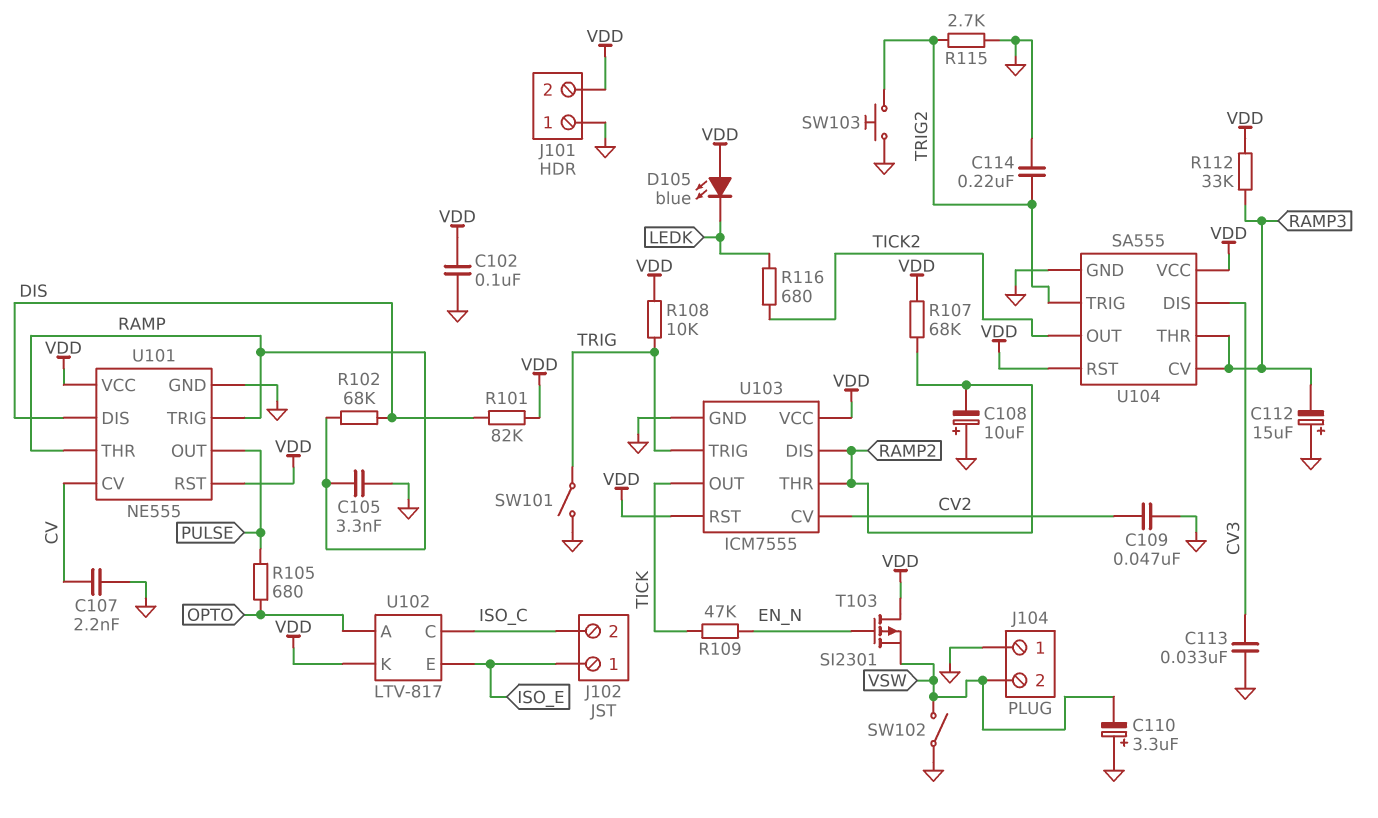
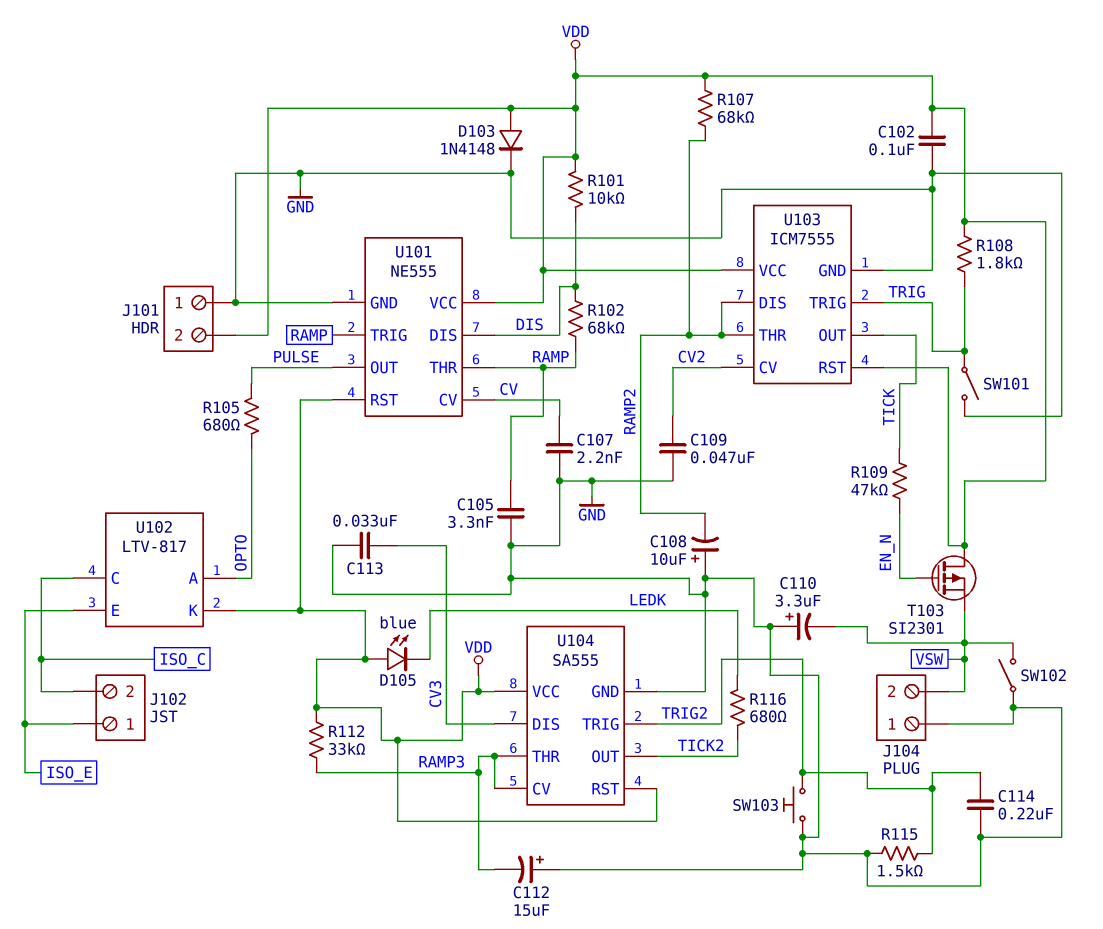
D103: none -> diode 1N4148 (A VDD, K GND)
R101: 82k (DIS, VDD) -> 10k (DIS, VDD)
R108: 10k (TRIG, VDD) -> 1.8k (TRIG, VDD)
R115: 2.7k (GND, TRIG2) -> 1.5k (GND, TRIG2)

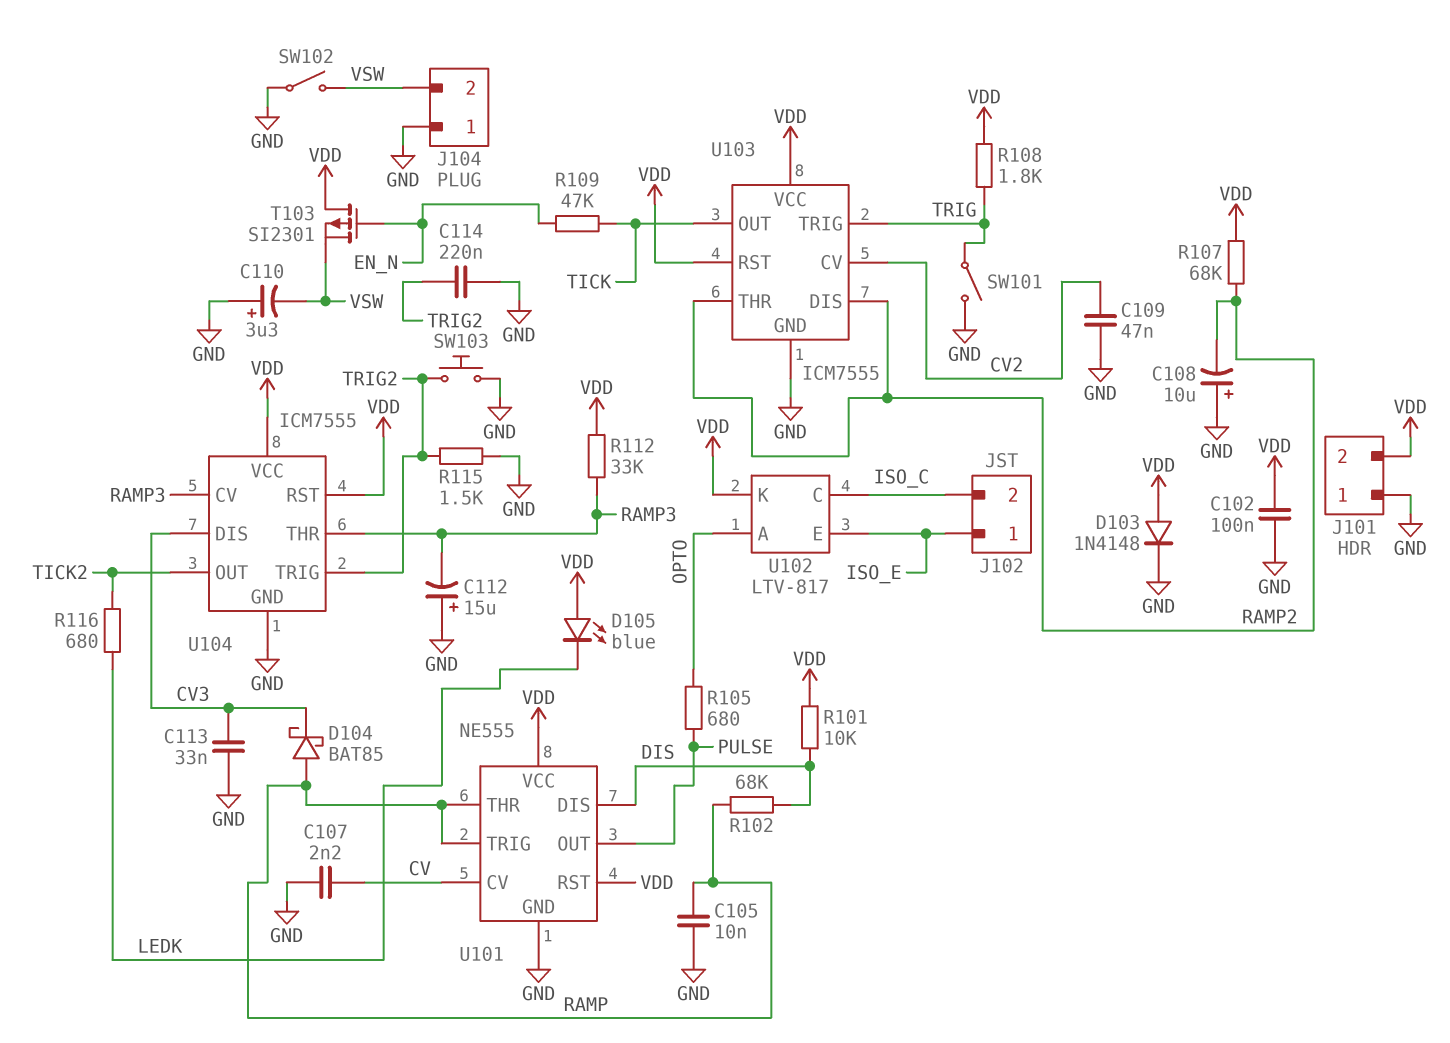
C105: 3.3nF (GND, RAMP) -> 10nF (GND, RAMP)
D104: none -> schottky BAT85 (A RAMP, K CV3)
U104: SA555 -> ICM7555

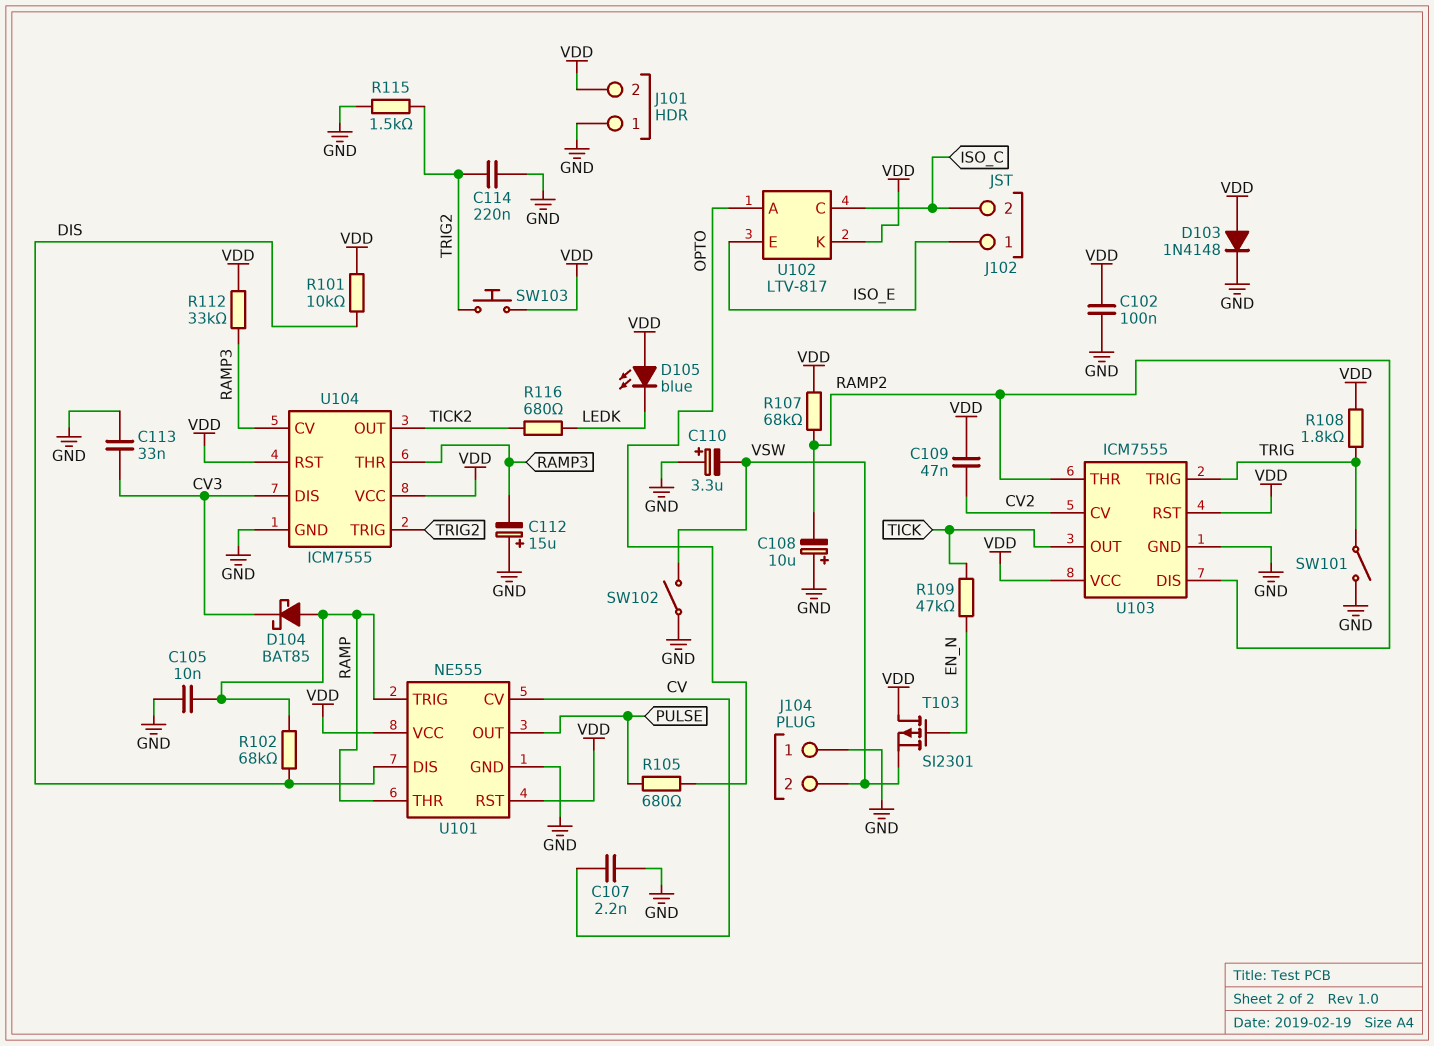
C109: 47nF (CV2, GND) -> 47nF (CV2, VDD)
SW103: button (GND, TRIG2) -> button (TRIG2, VDD)

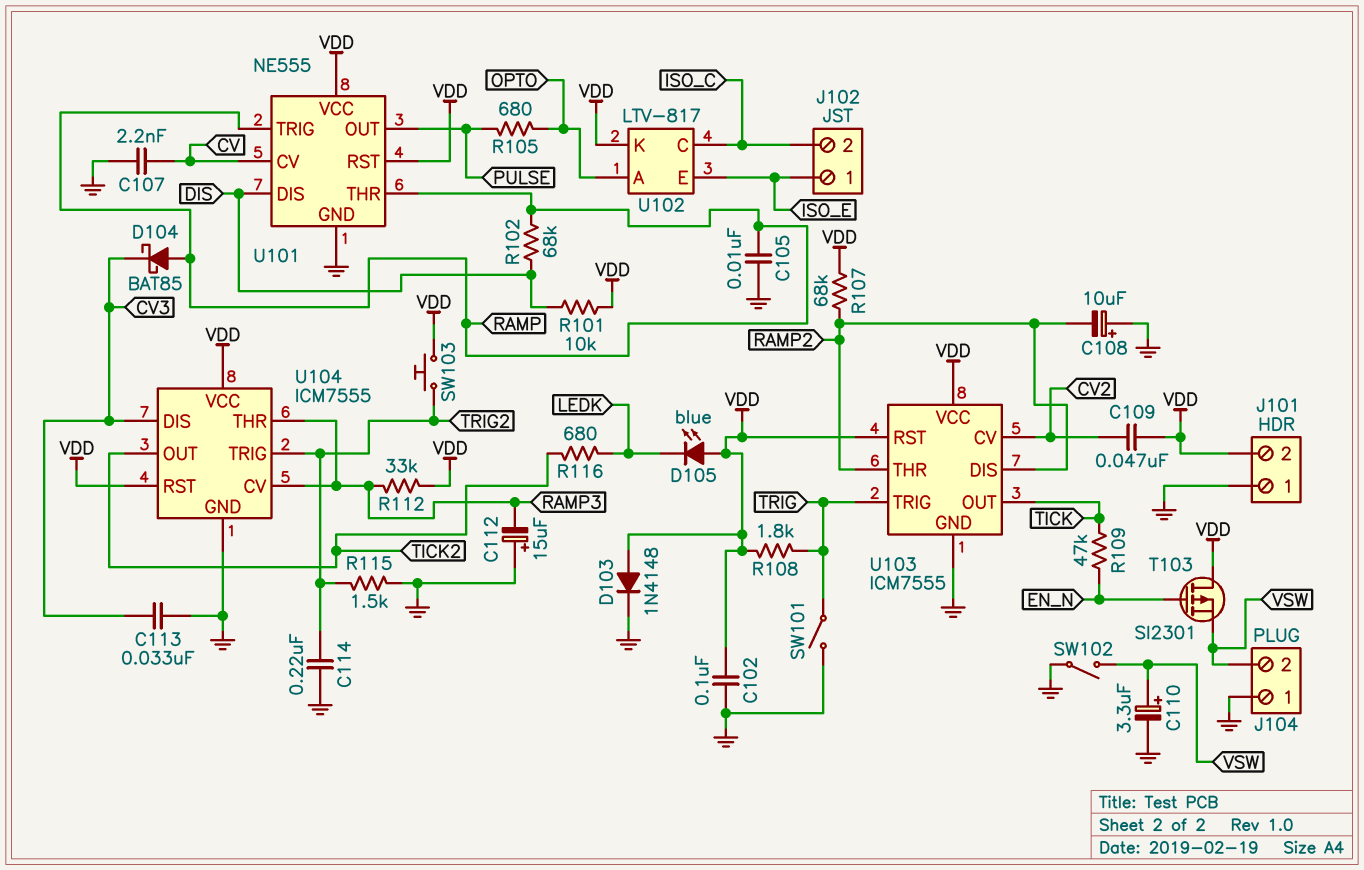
C110: 3.3uF (plus GND, minus VSW) -> 3.3uF (plus VSW, minus GND)

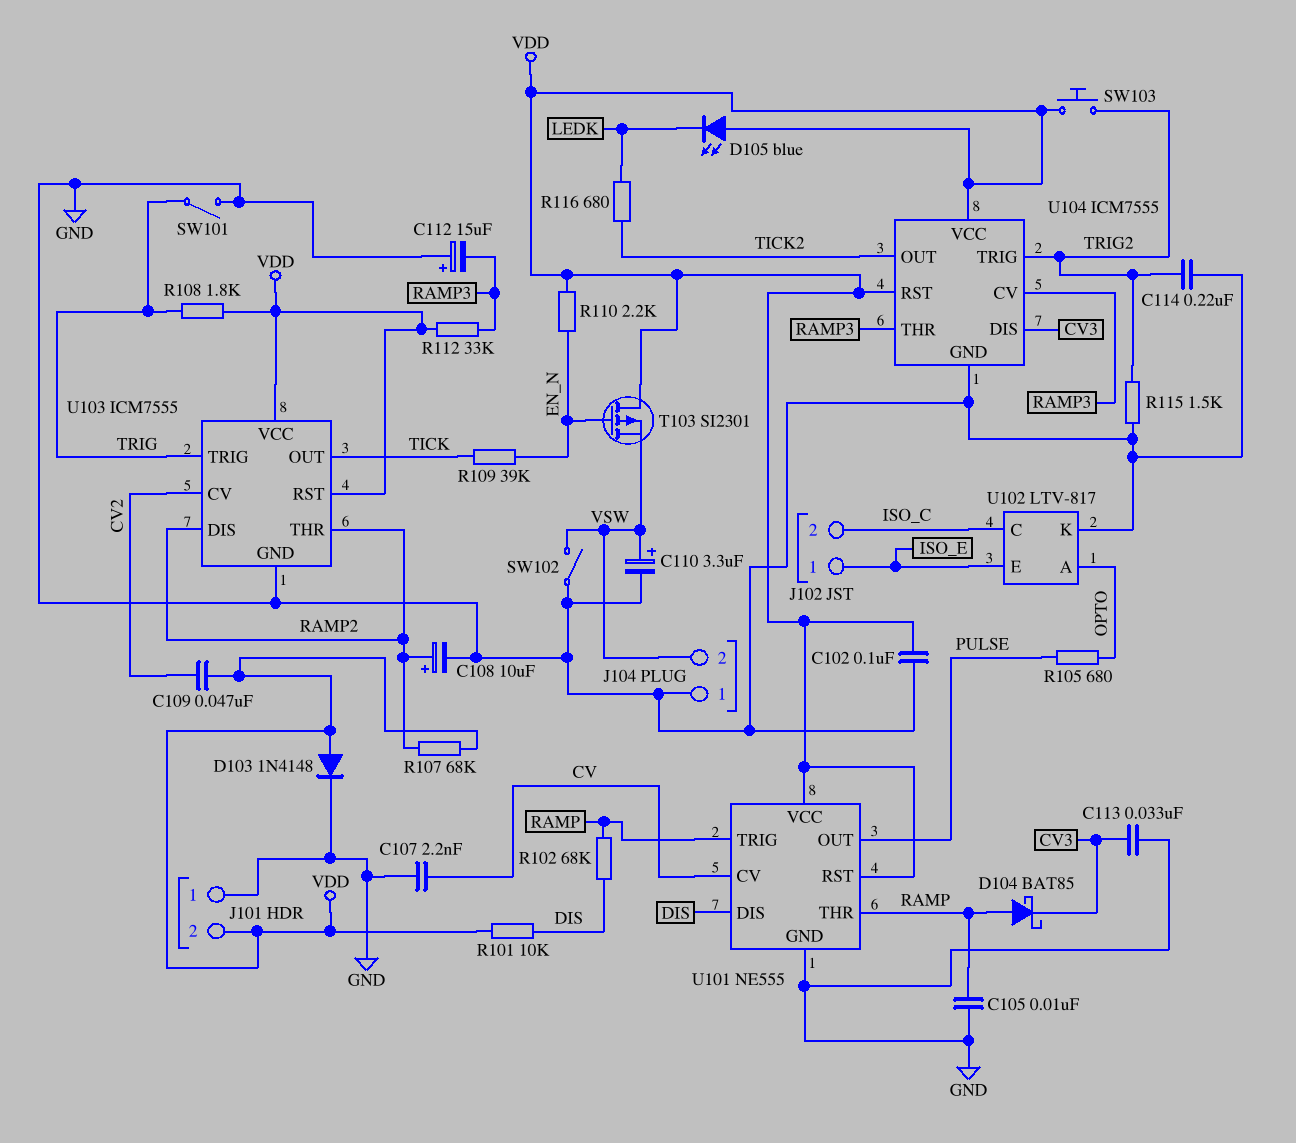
C108: 10uF (plus GND, minus RAMP2) -> 10uF (plus RAMP2, minus GND)
R109: 47k (EN_N, TICK) -> 39k (EN_N, TICK)
R110: none -> 2.2k (EN_N, VDD)
U102 pin K: VDD -> GND

